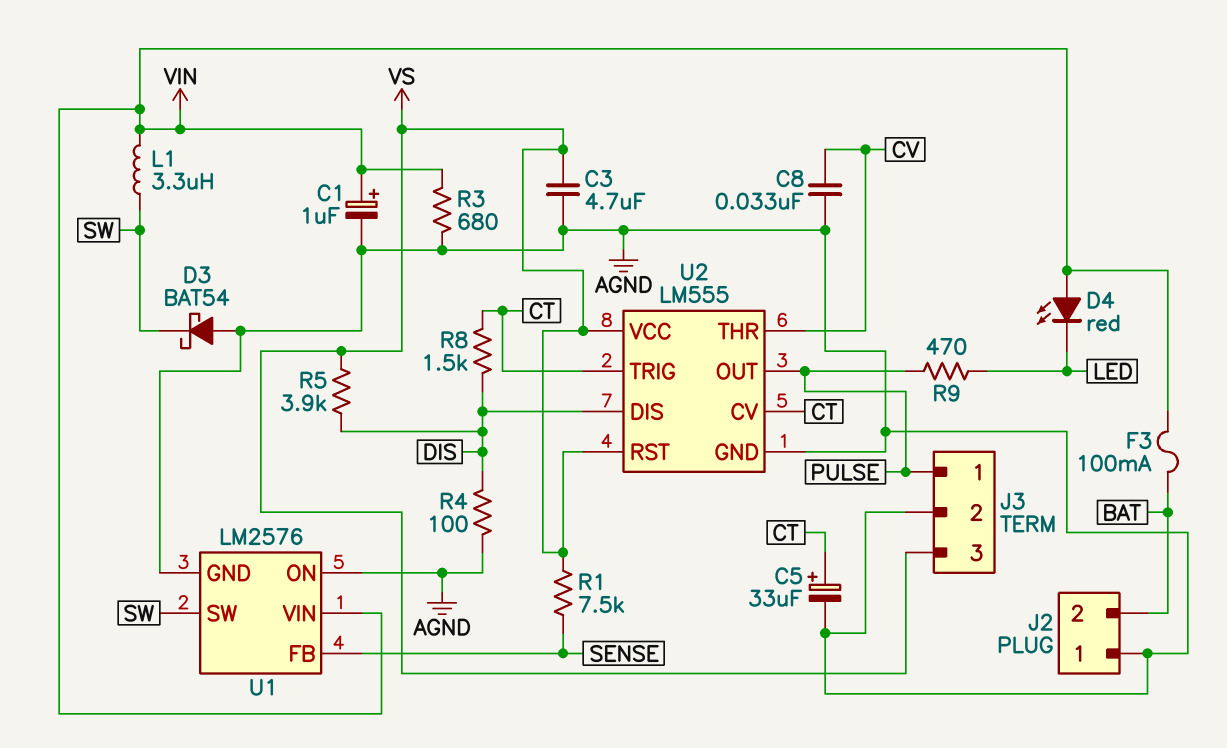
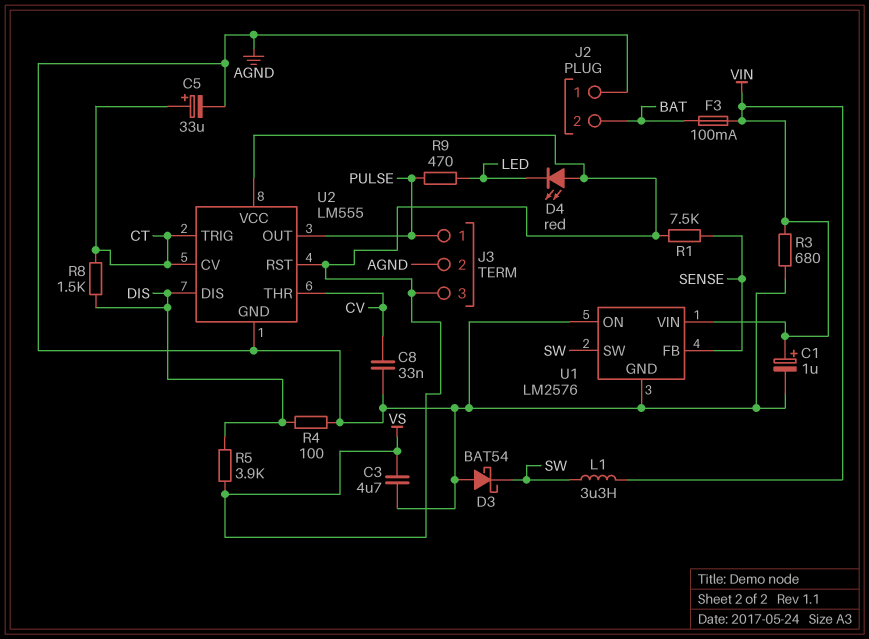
D4: LED red (A VIN, K LED) -> LED red (A VS, K LED)

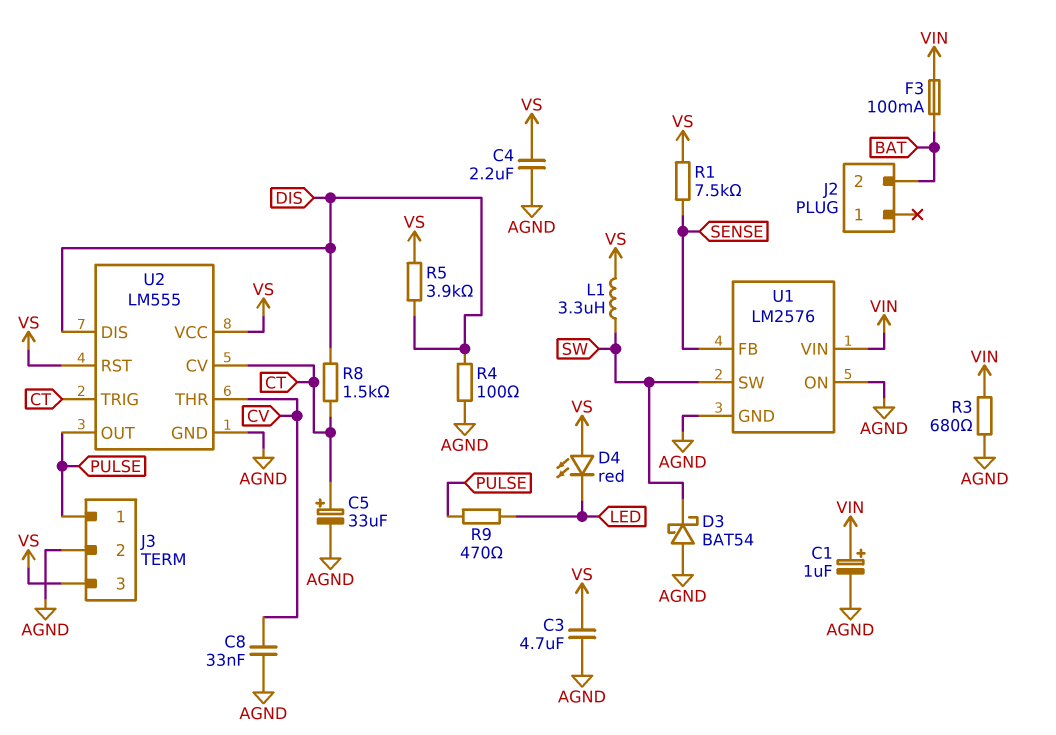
C4: none -> 2.2uF (AGND, VS)
J2 pin 1: AGND -> none
L1: 3.3uH (SW, VIN) -> 3.3uH (SW, VS)

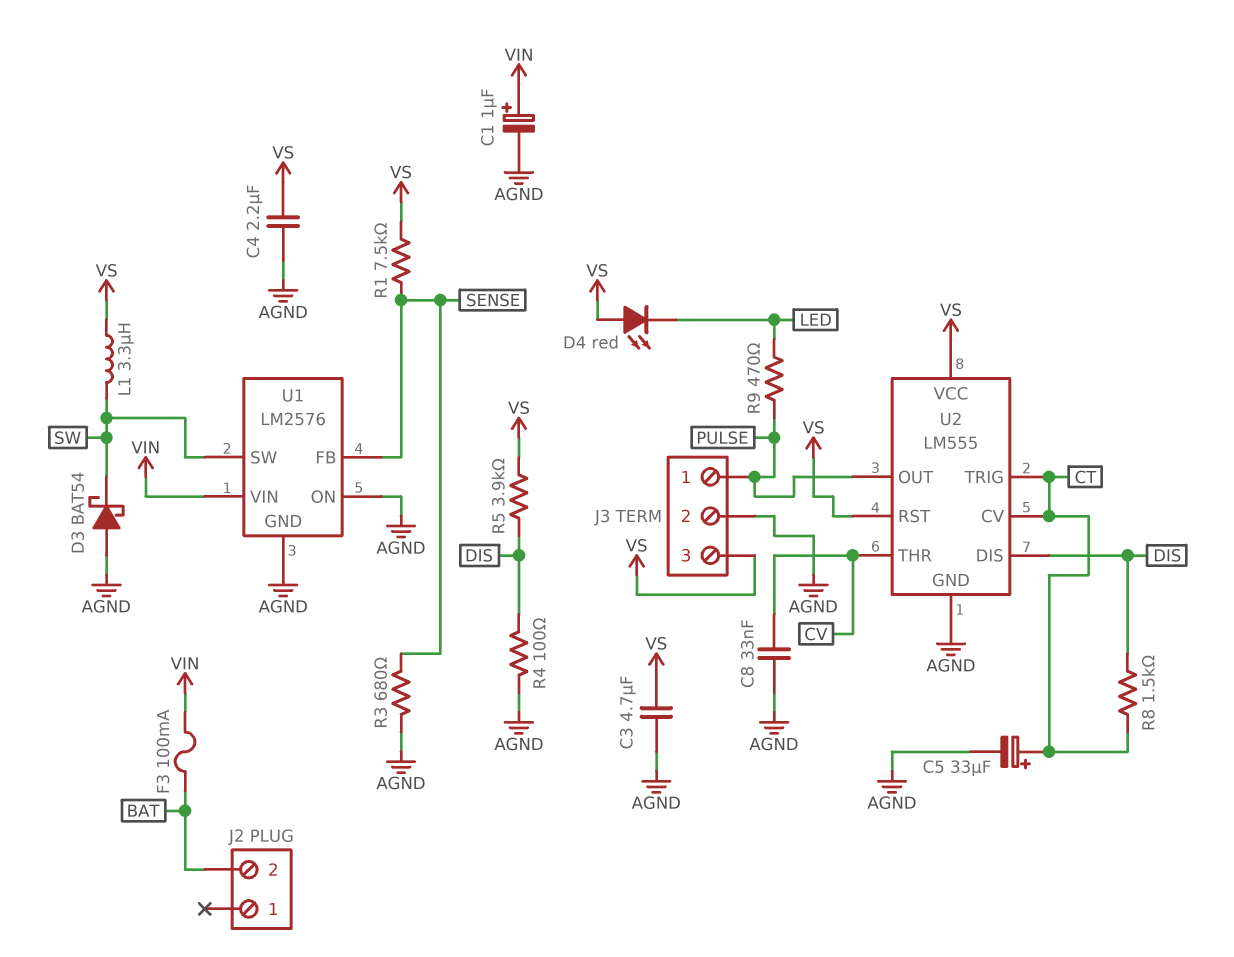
R3: 680 (AGND, VIN) -> 680 (AGND, SENSE)

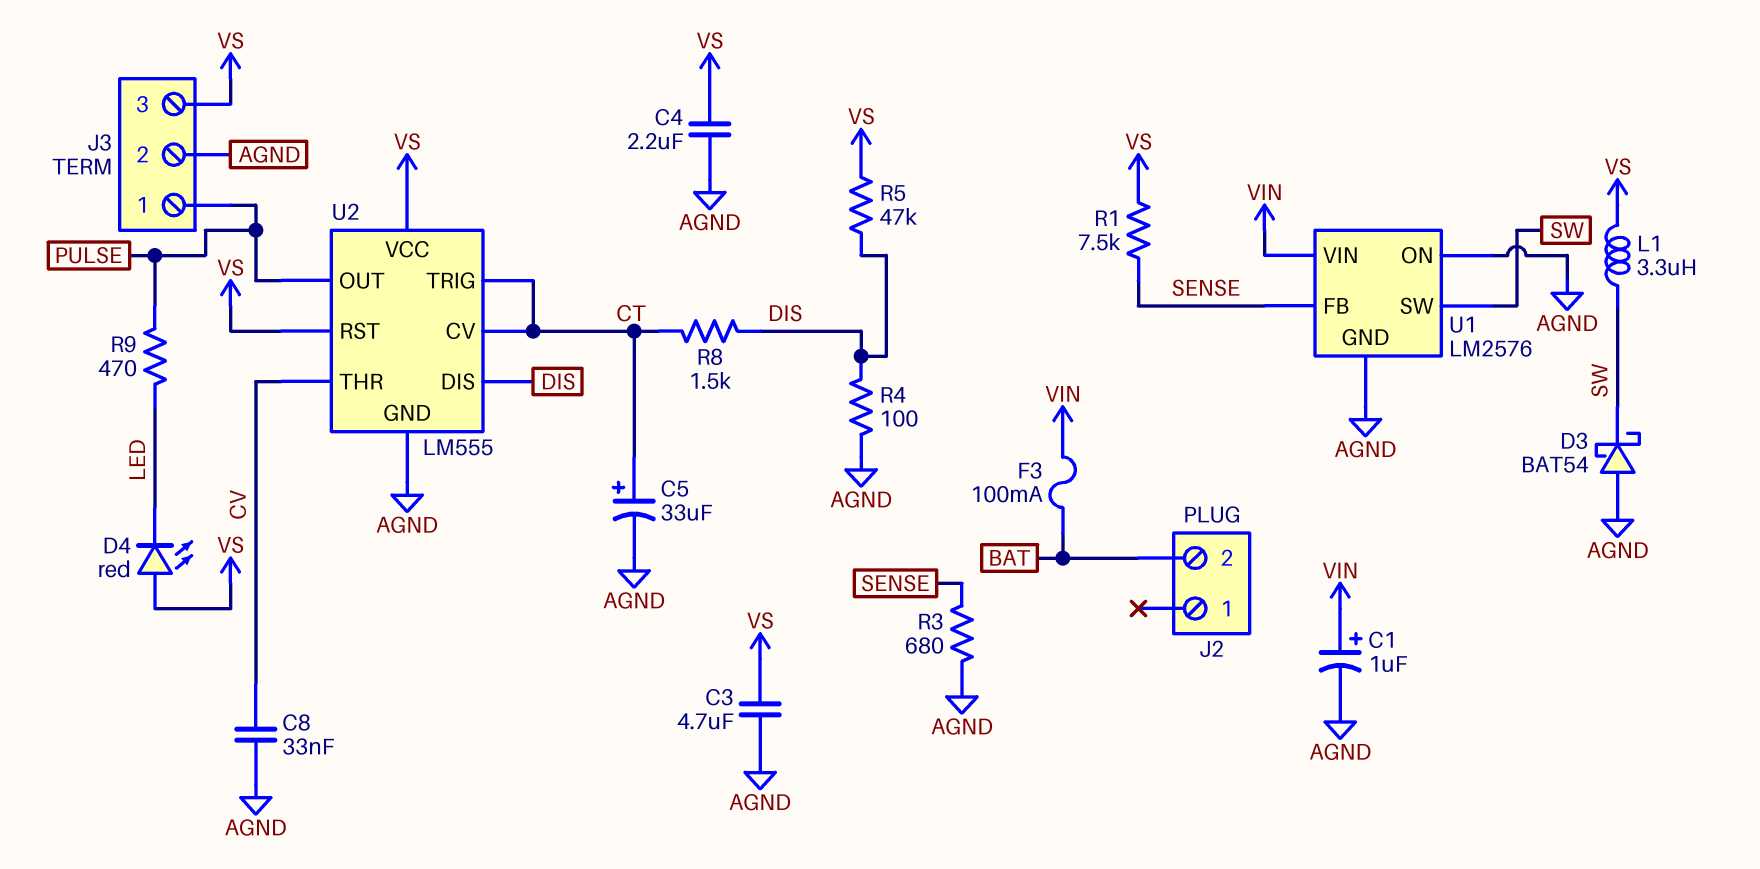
R5: 3.9k (DIS, VS) -> 47k (DIS, VS)

